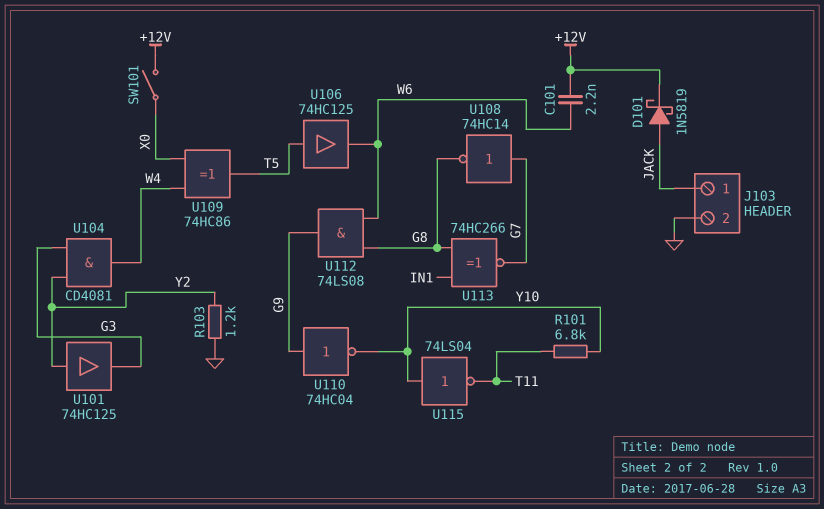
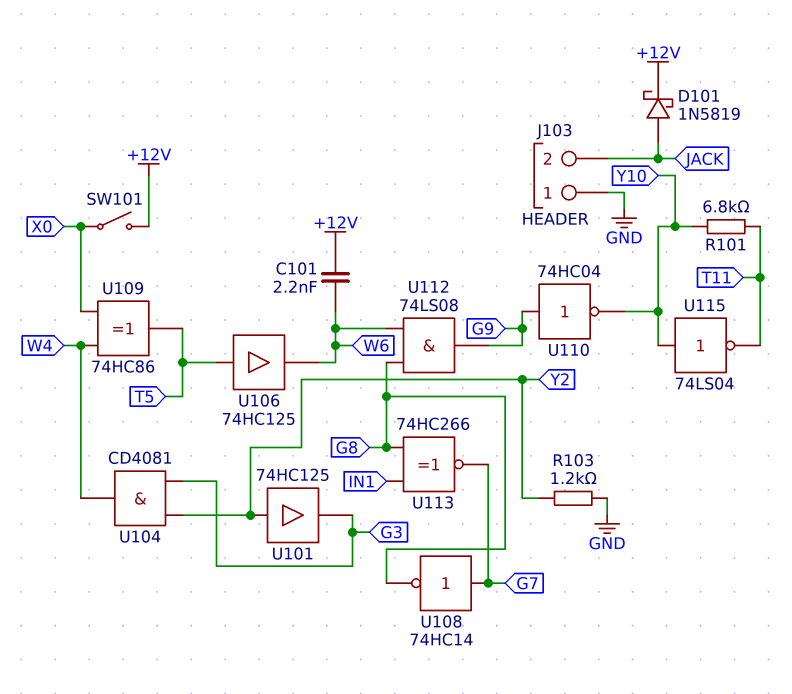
J103 pin 1: JACK -> GND
J103 pin 2: GND -> JACK

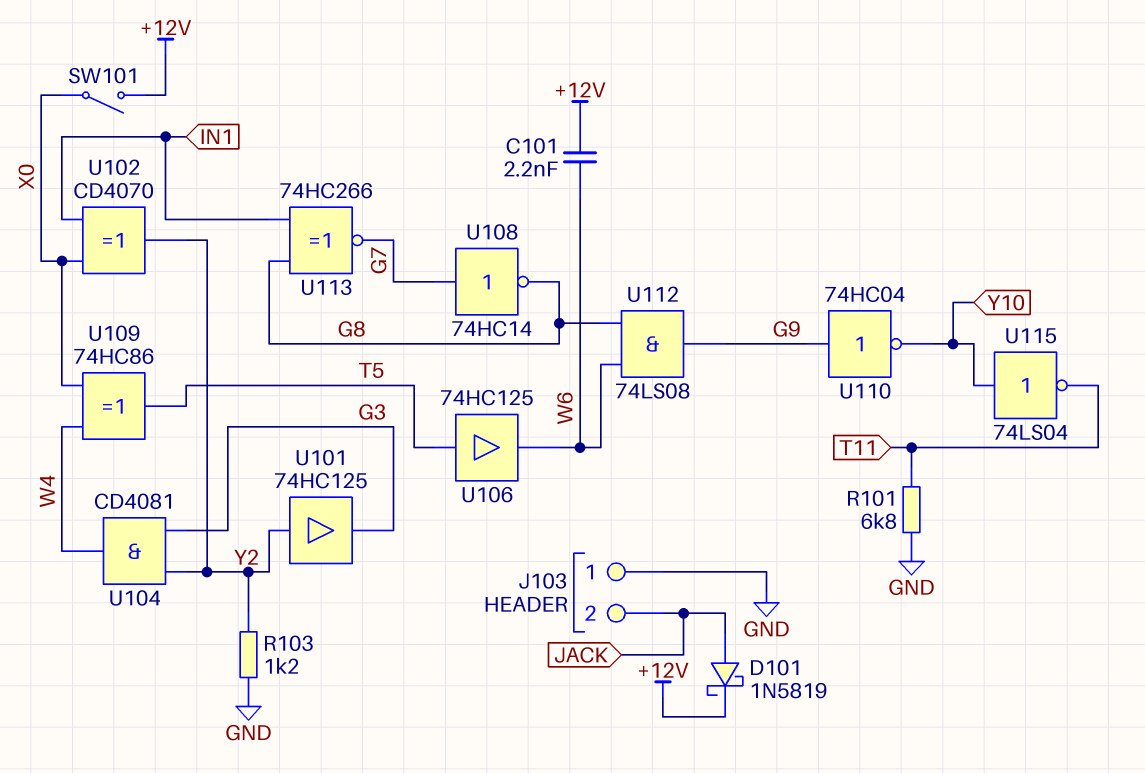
R101: 6.8k (T11, Y10) -> 6.8k (GND, T11)
U102: none -> XOR CD4070 (in IN1, in X0, out Y2)

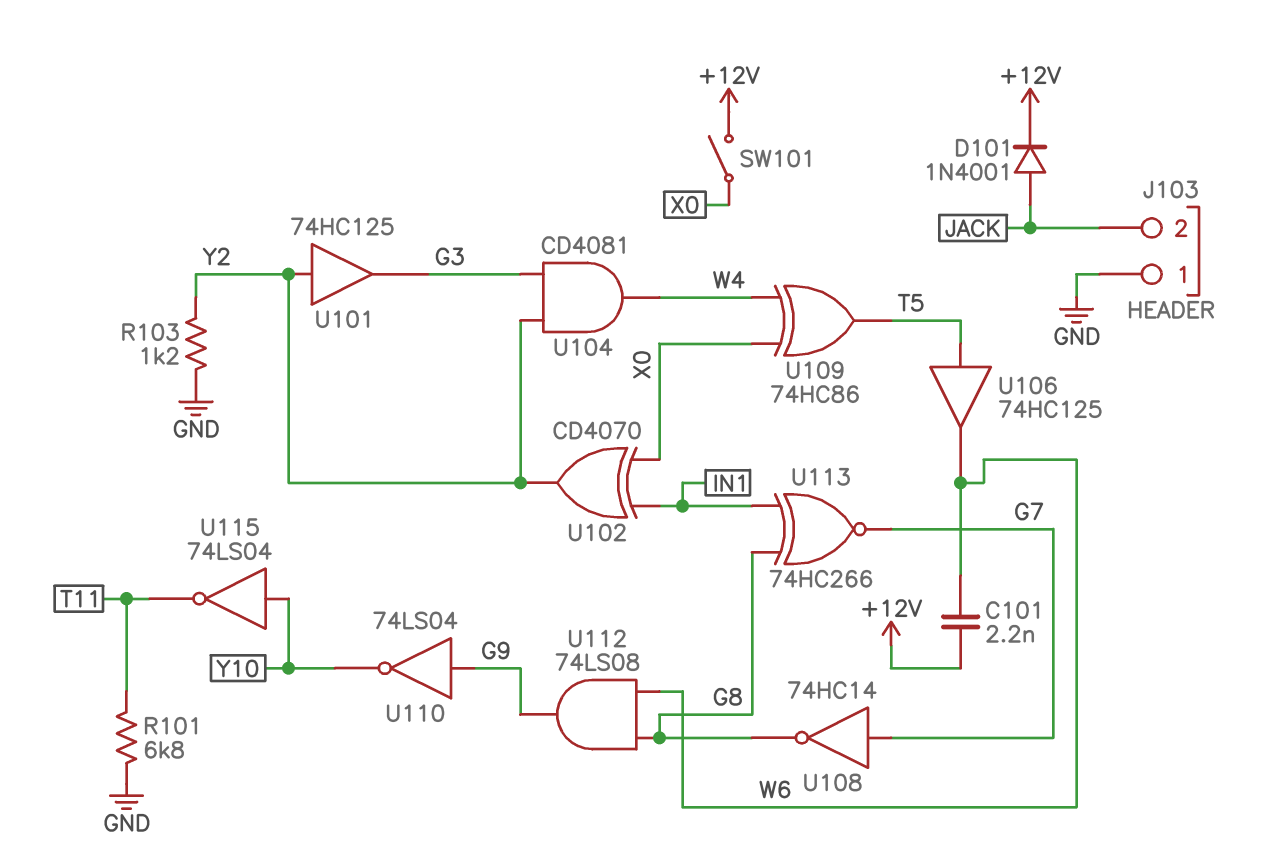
D101: schottky 1N5819 (A JACK, K +12V) -> diode 1N4001 (A JACK, K +12V)
U110: NOT 74HC04 (in G9, out Y10) -> NOT 74LS04 (in G9, out Y10)

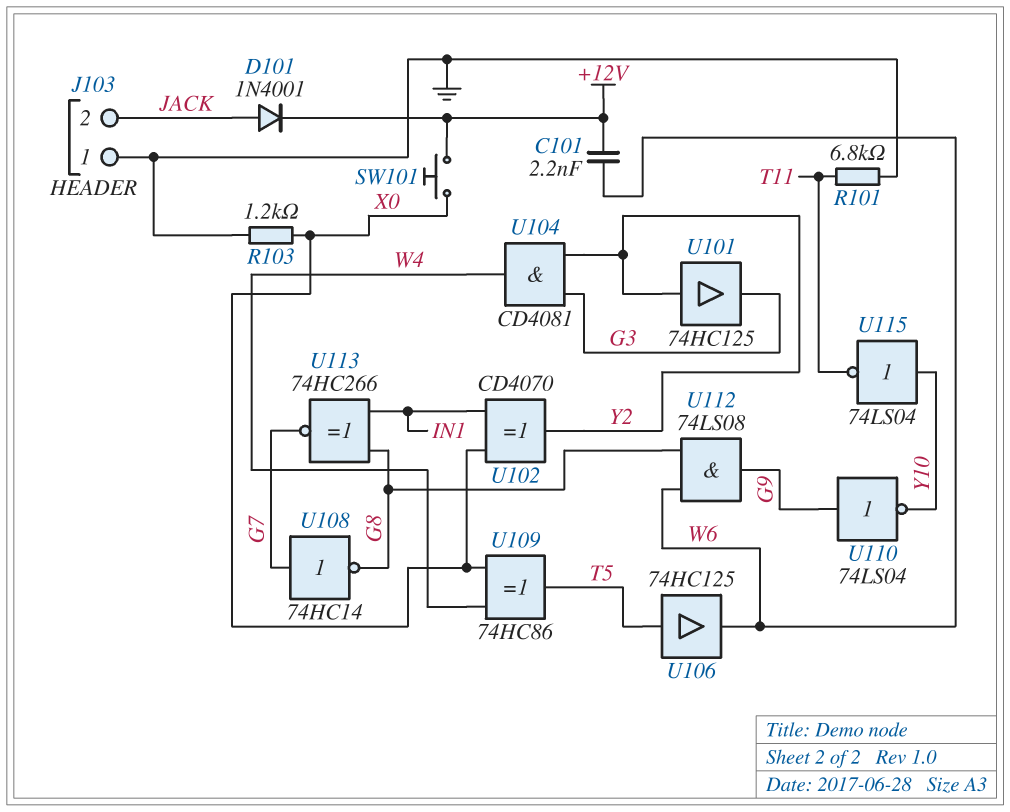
R103: 1.2k (GND, Y2) -> 1.2k (GND, X0)
SW101: switch (+12V, X0) -> button (+12V, X0)

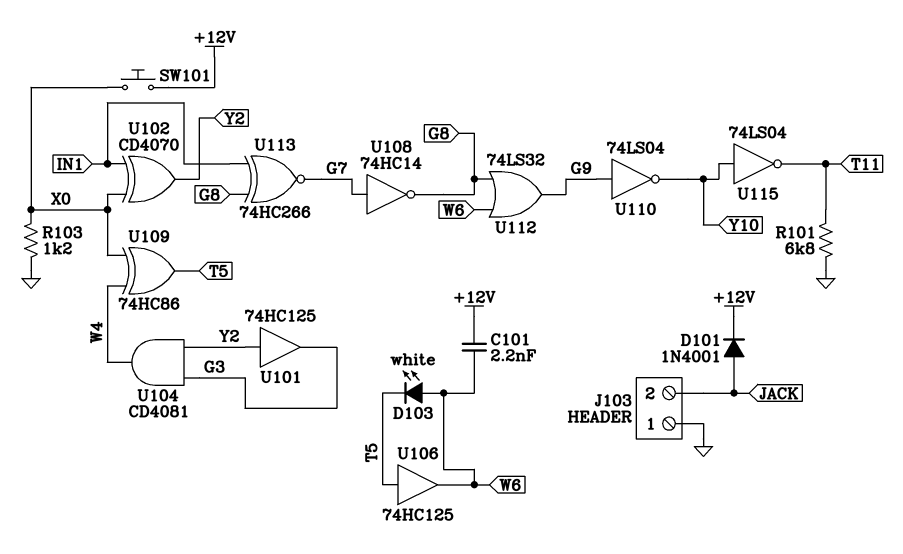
D103: none -> LED white (A W6, K T5)
U112: AND 74LS08 (in G8, in W6, out G9) -> OR 74LS32 (in G8, in W6, out G9)

